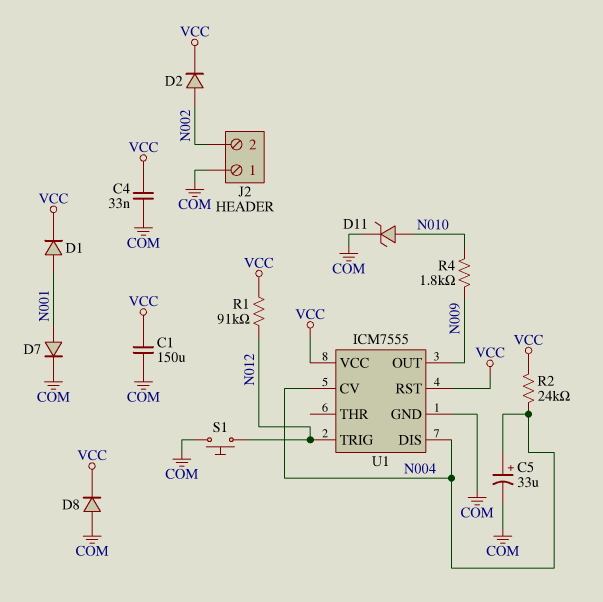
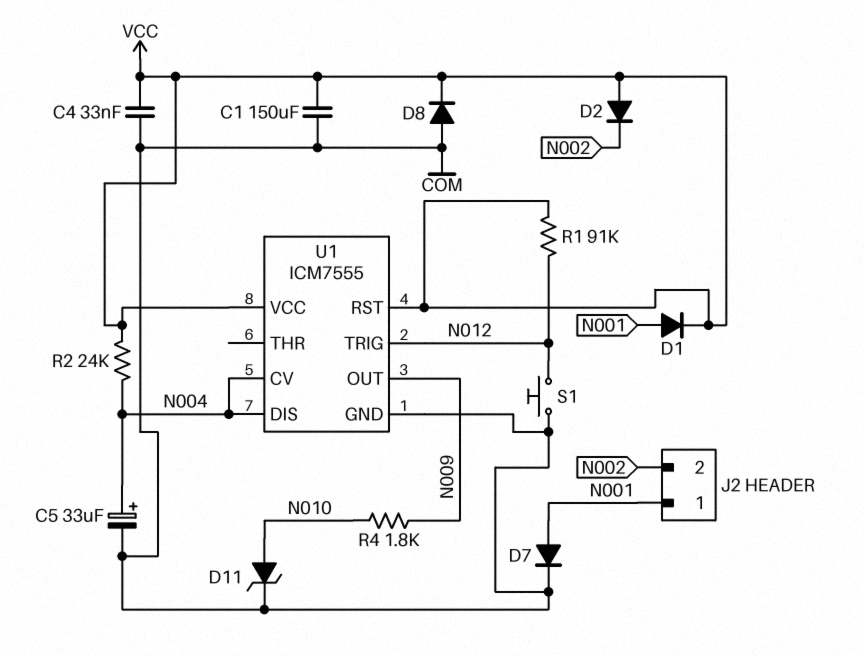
D2: diode (A N002, K VCC) -> diode (A VCC, K N002)
J2 pin 1: COM -> N001

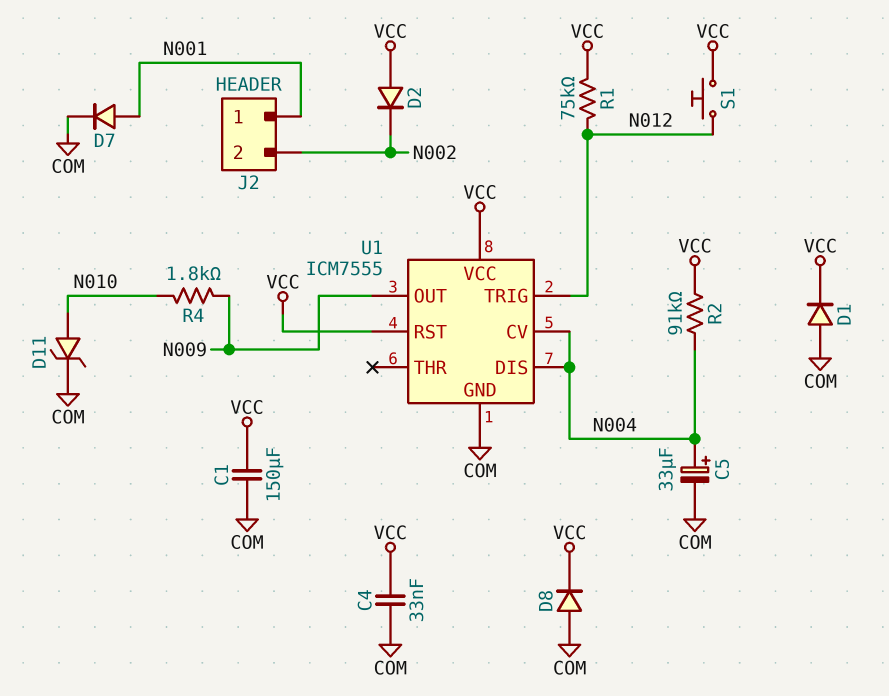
D1: diode (A N001, K VCC) -> diode (A COM, K VCC)
R1: 91k (N012, VCC) -> 75k (N012, VCC)
R2: 24k (N004, VCC) -> 91k (N004, VCC)
S1: button (COM, N012) -> button (N012, VCC)

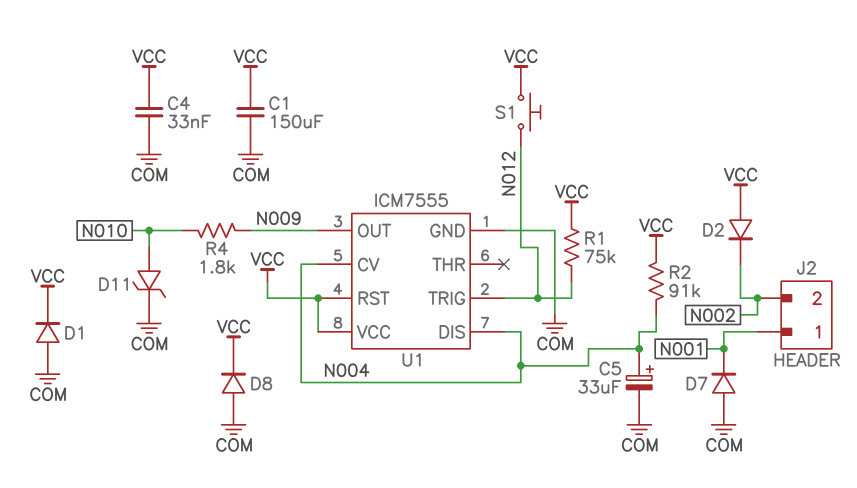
D7: diode (A N001, K COM) -> diode (A COM, K N001)

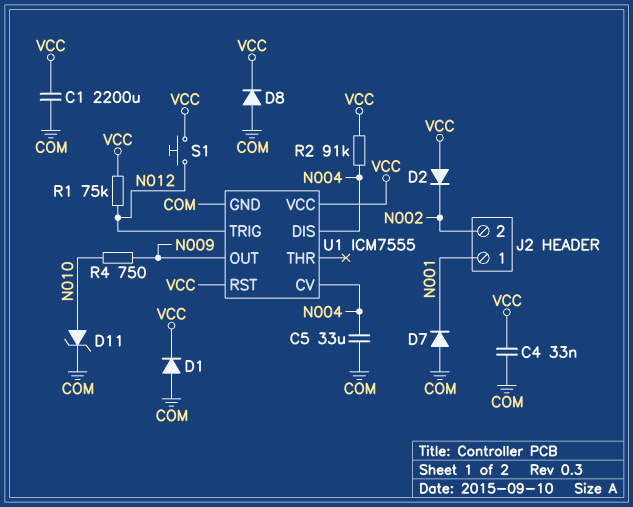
C1: 150uF (COM, VCC) -> 2200uF (COM, VCC)
C5: 33uF (plus N004, minus COM) -> 33uF (COM, N004)
R4: 1.8k (N009, N010) -> 750 (N009, N010)

